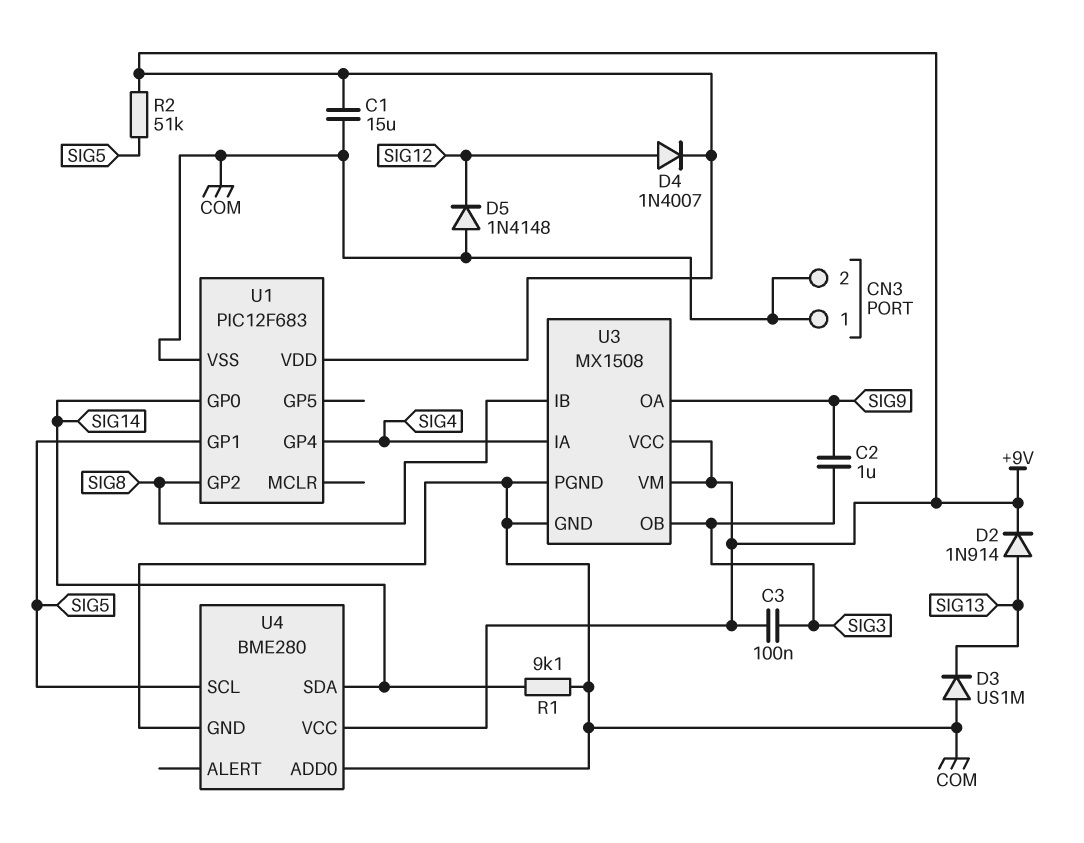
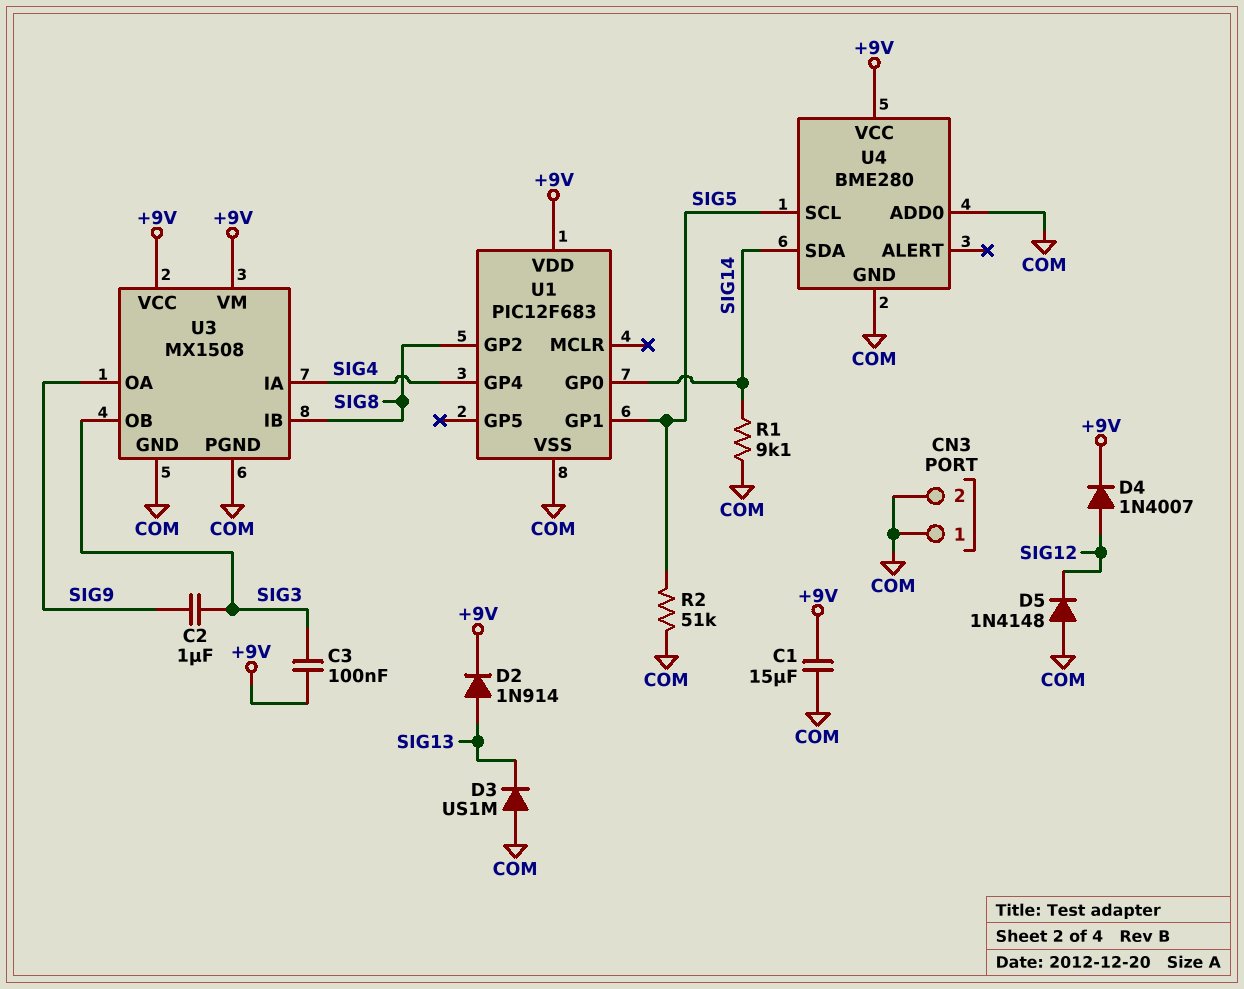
R2: 51k (+9V, SIG5) -> 51k (COM, SIG5)

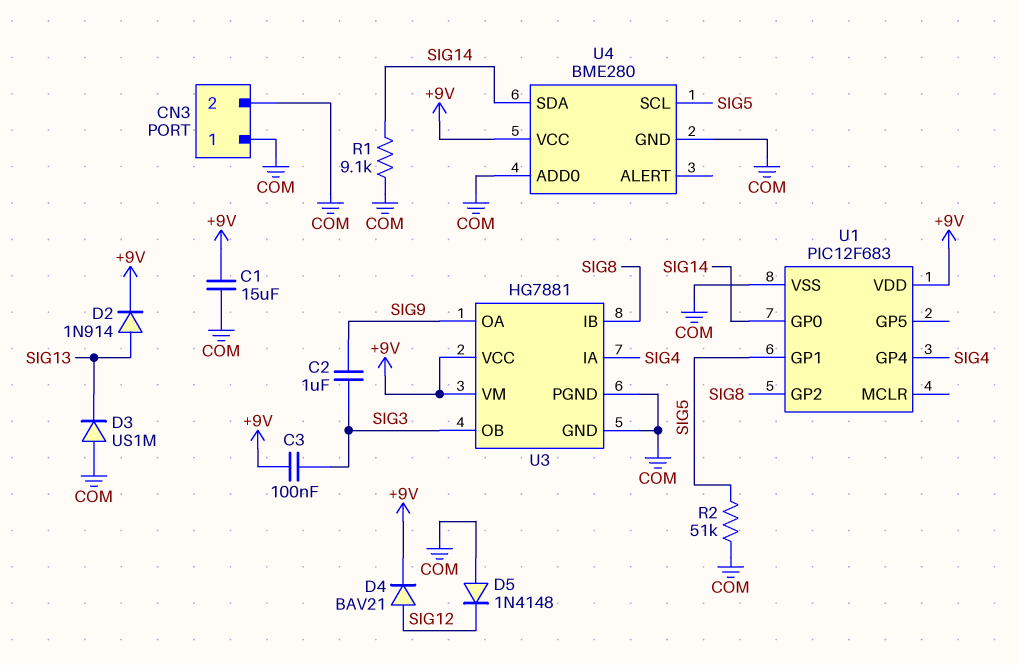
D4: diode 1N4007 (A SIG12, K +9V) -> diode BAV21 (A SIG12, K +9V)
U3: MX1508 -> HG7881

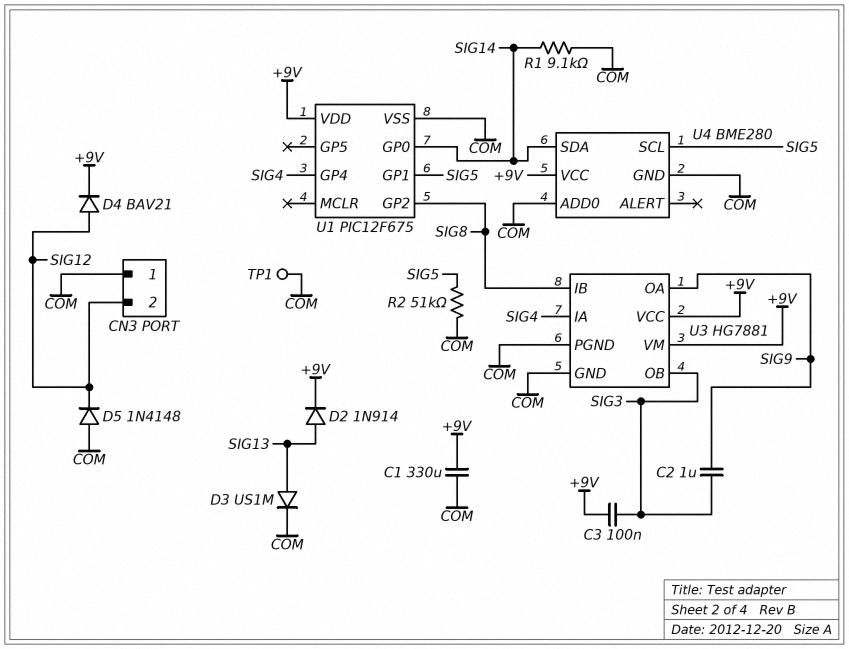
C1: 15uF (+9V, COM) -> 330uF (+9V, COM)
CN3 pin 2: COM -> SIG12
D3: diode US1M (A COM, K SIG13) -> diode US1M (A SIG13, K COM)
TP1: none -> test point (COM)
U1: PIC12F683 -> PIC12F675

